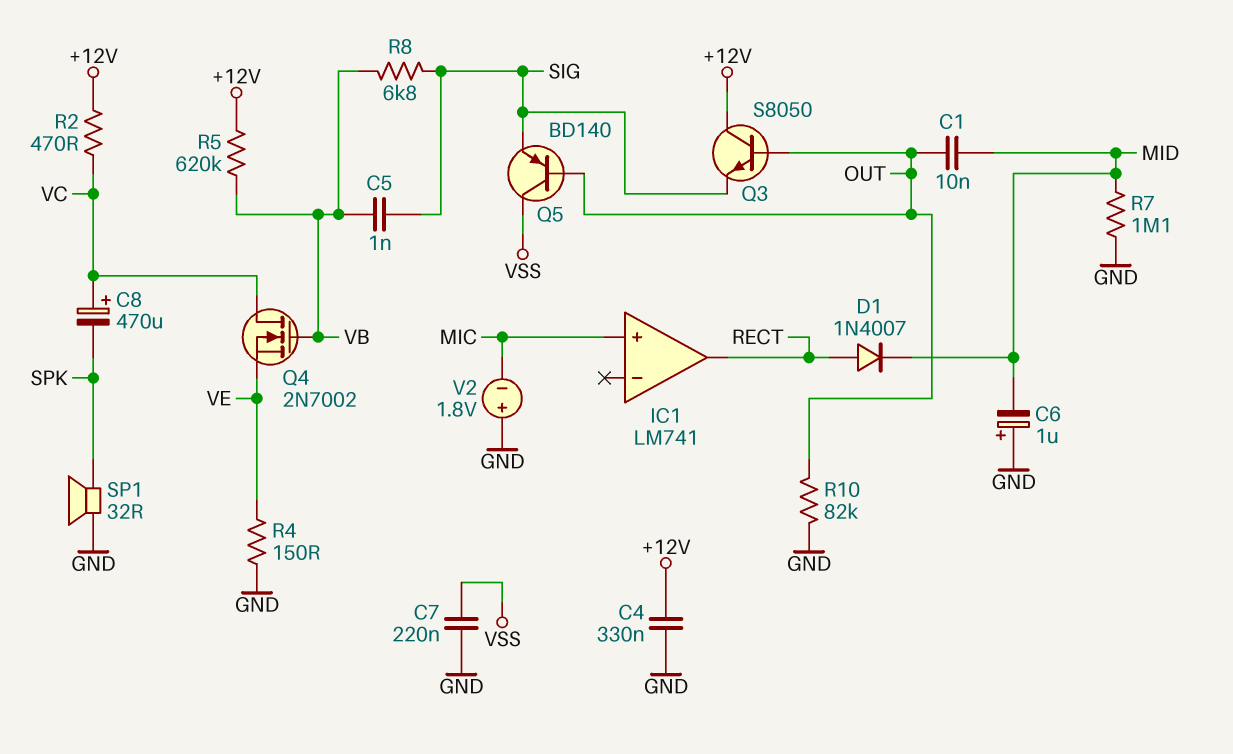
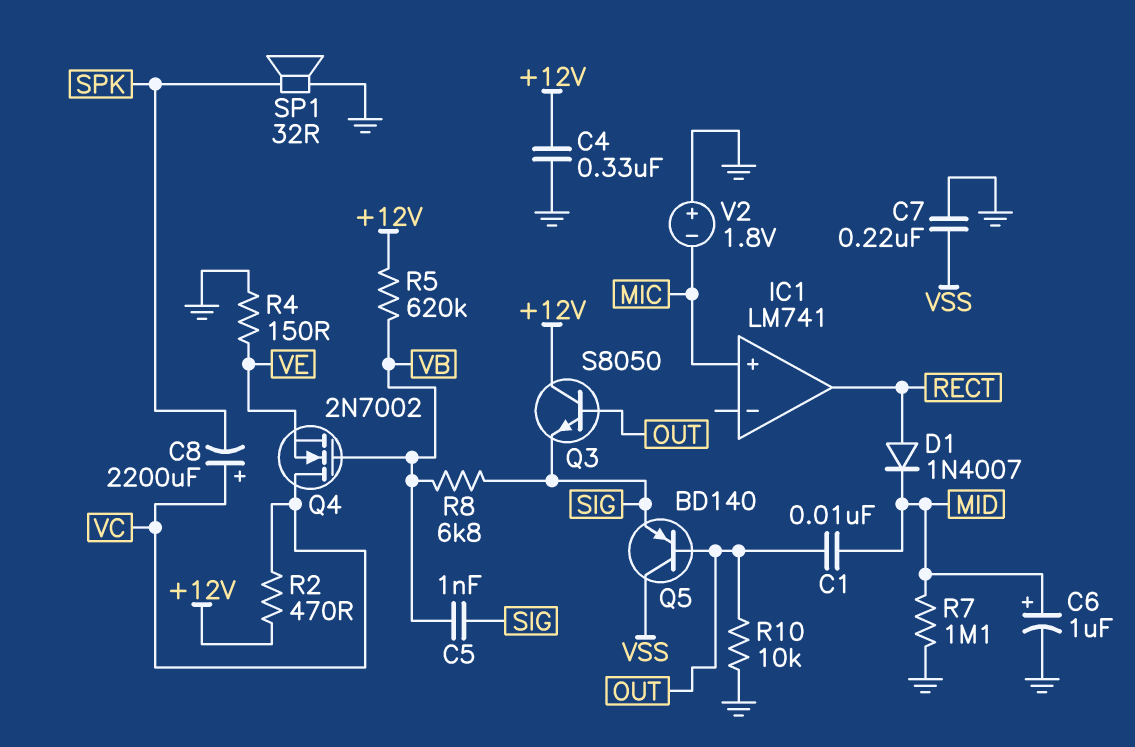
C6: 1uF (plus GND, minus MID) -> 1uF (plus MID, minus GND)
C8: 470uF (plus VC, minus SPK) -> 2200uF (plus VC, minus SPK)
R10: 82k (GND, OUT) -> 10k (GND, OUT)

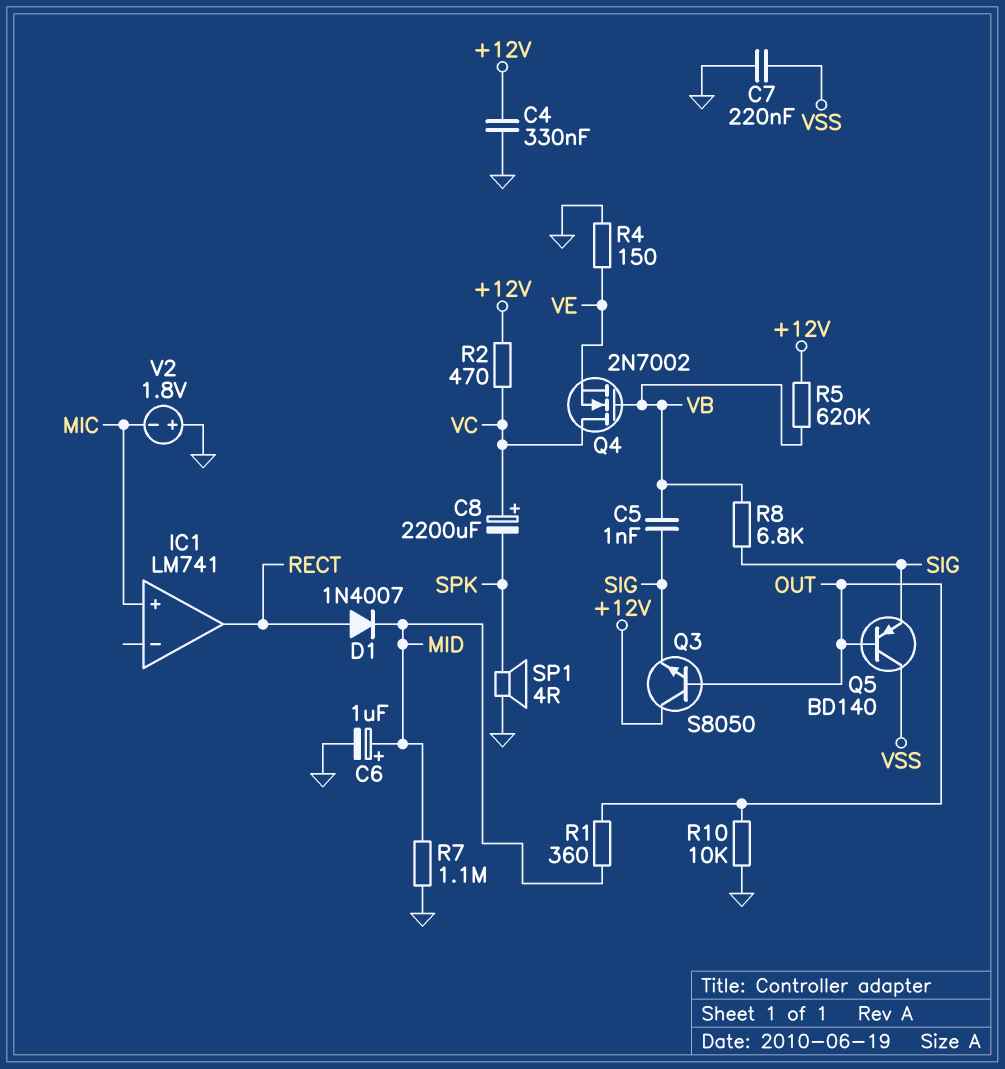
C1: 10nF (MID, OUT) -> none
R1: none -> 360 (MID, OUT)
SP1: speaker 32R (GND, SPK) -> speaker 4R (GND, SPK)

